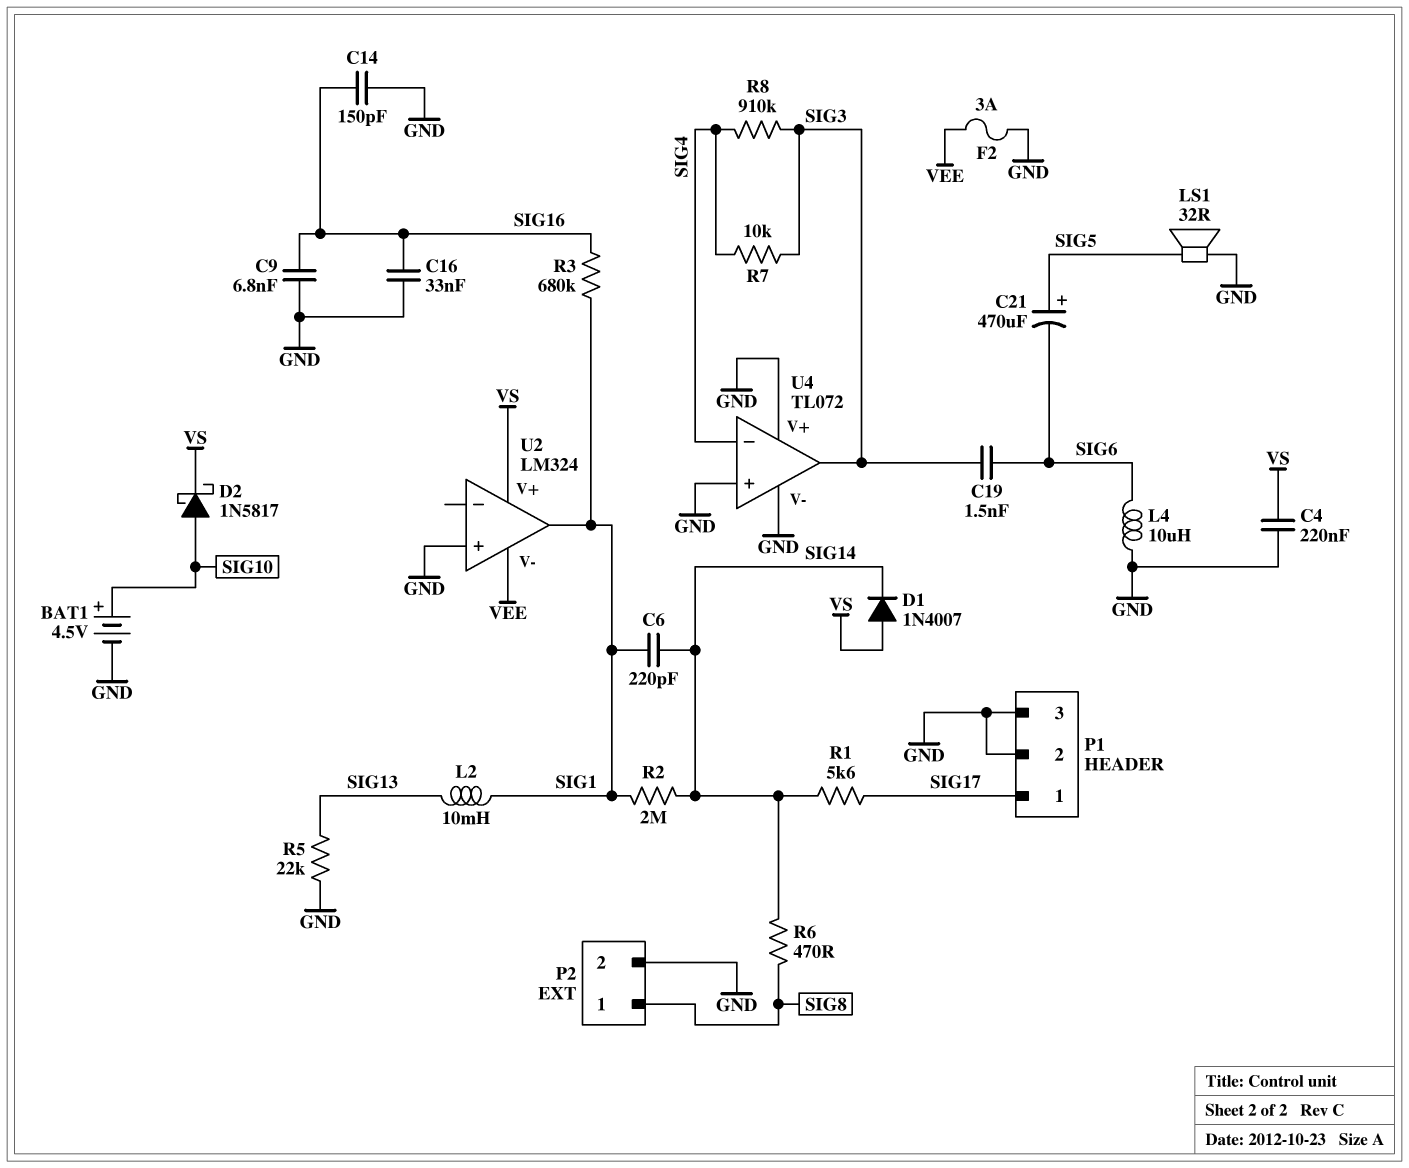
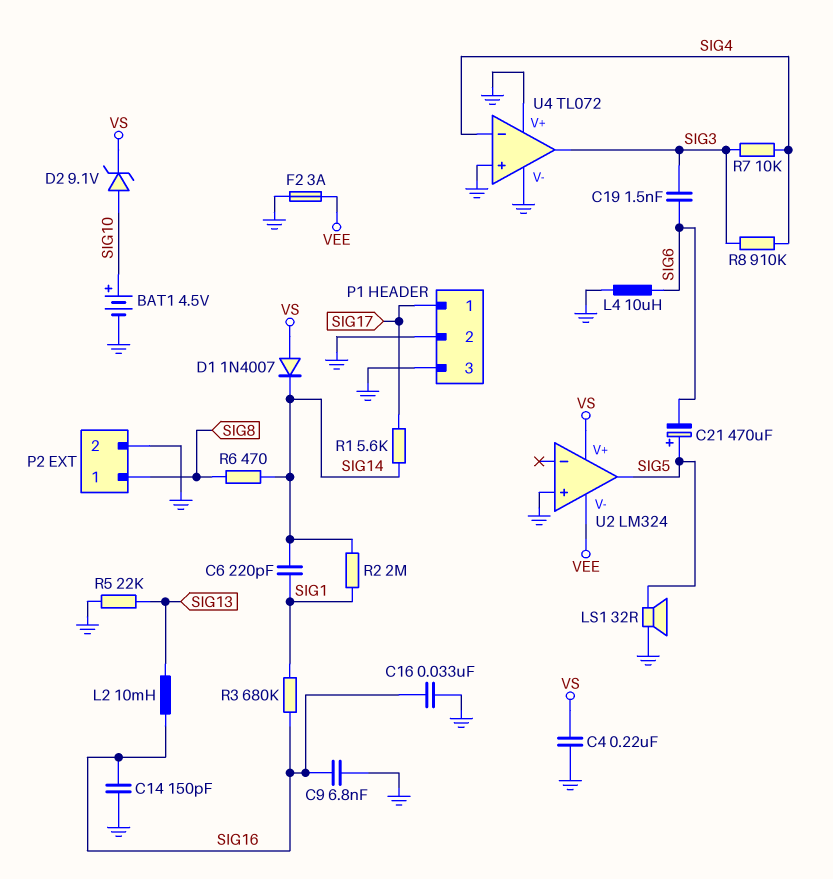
D2: schottky 1N5817 (A SIG10, K VS) -> zener 9.1V (A SIG10, K VS)
L2: 10mH (SIG1, SIG13) -> 10mH (SIG13, SIG16)
U2 pin out: SIG1 -> SIG5

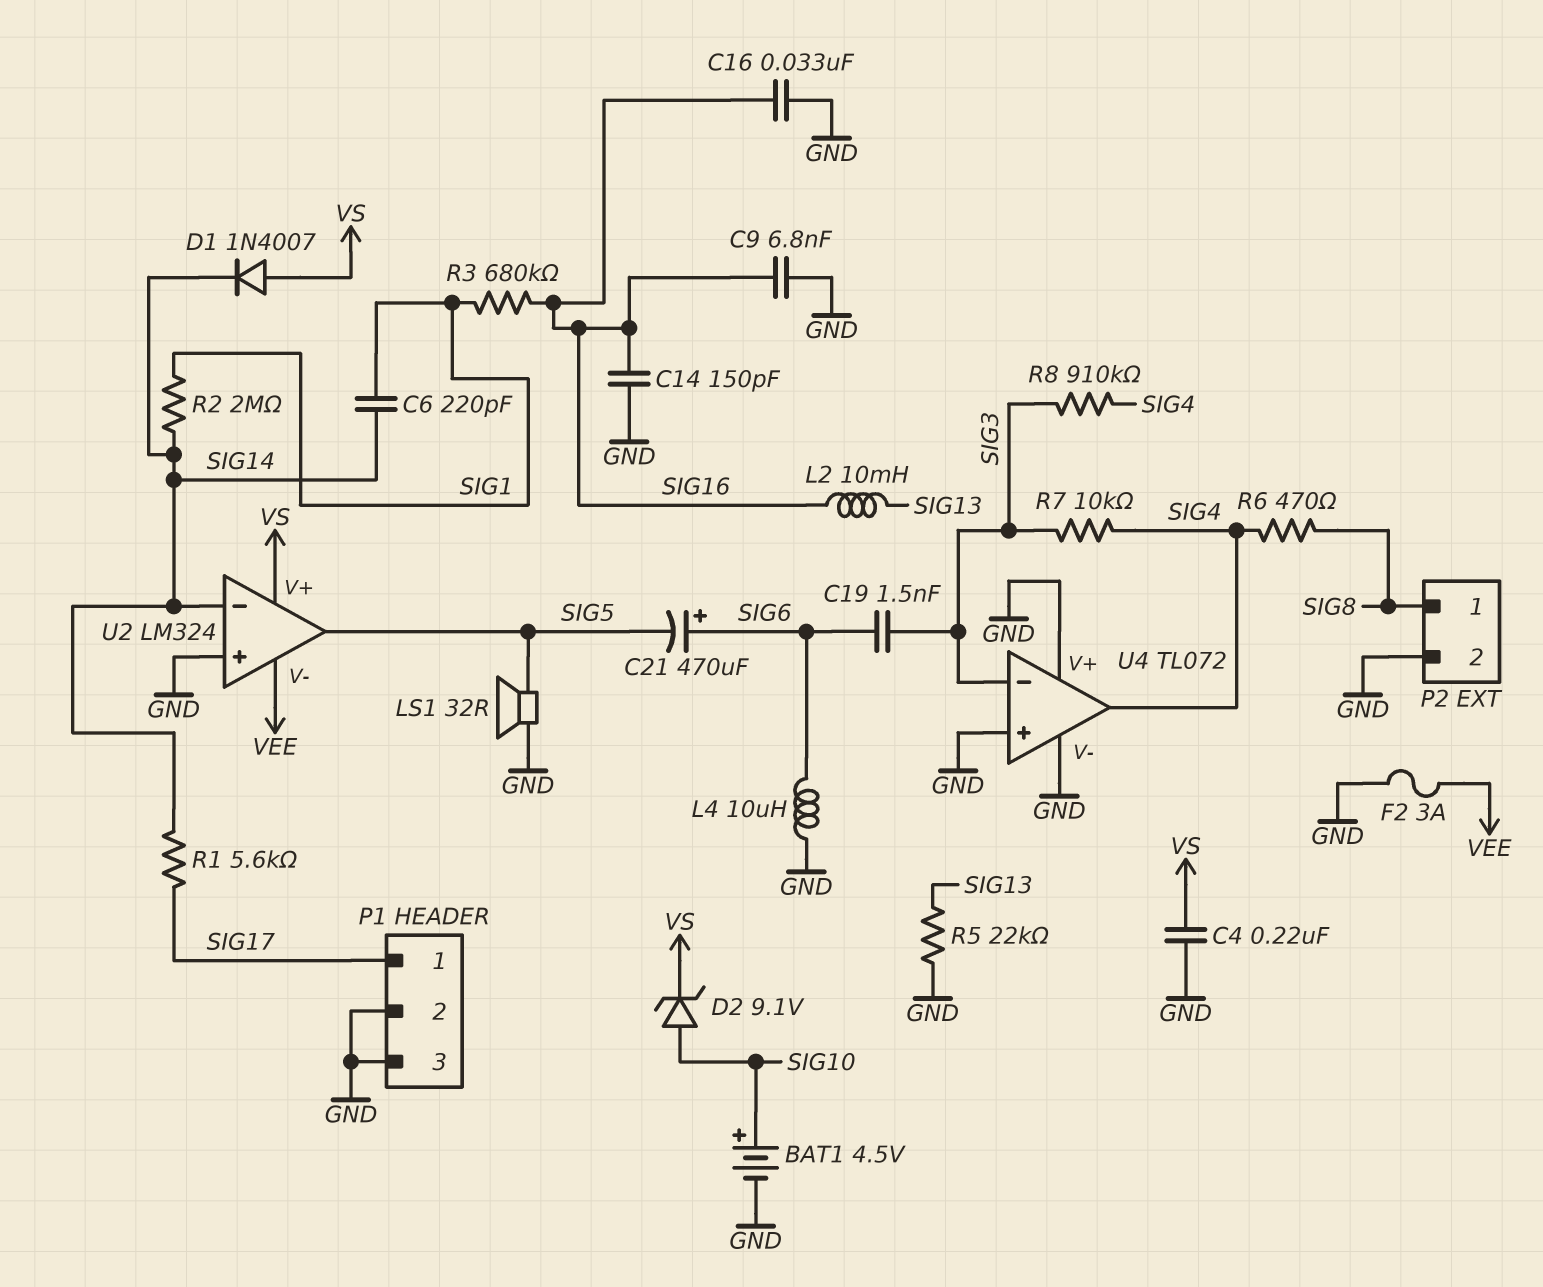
C21: 470uF (plus SIG5, minus SIG6) -> 470uF (plus SIG6, minus SIG5)
R6: 470 (SIG8, SIG14) -> 470 (SIG4, SIG8)
U2 pin in-: none -> SIG14
U4 pin in-: SIG4 -> SIG3
U4 pin out: SIG3 -> SIG4

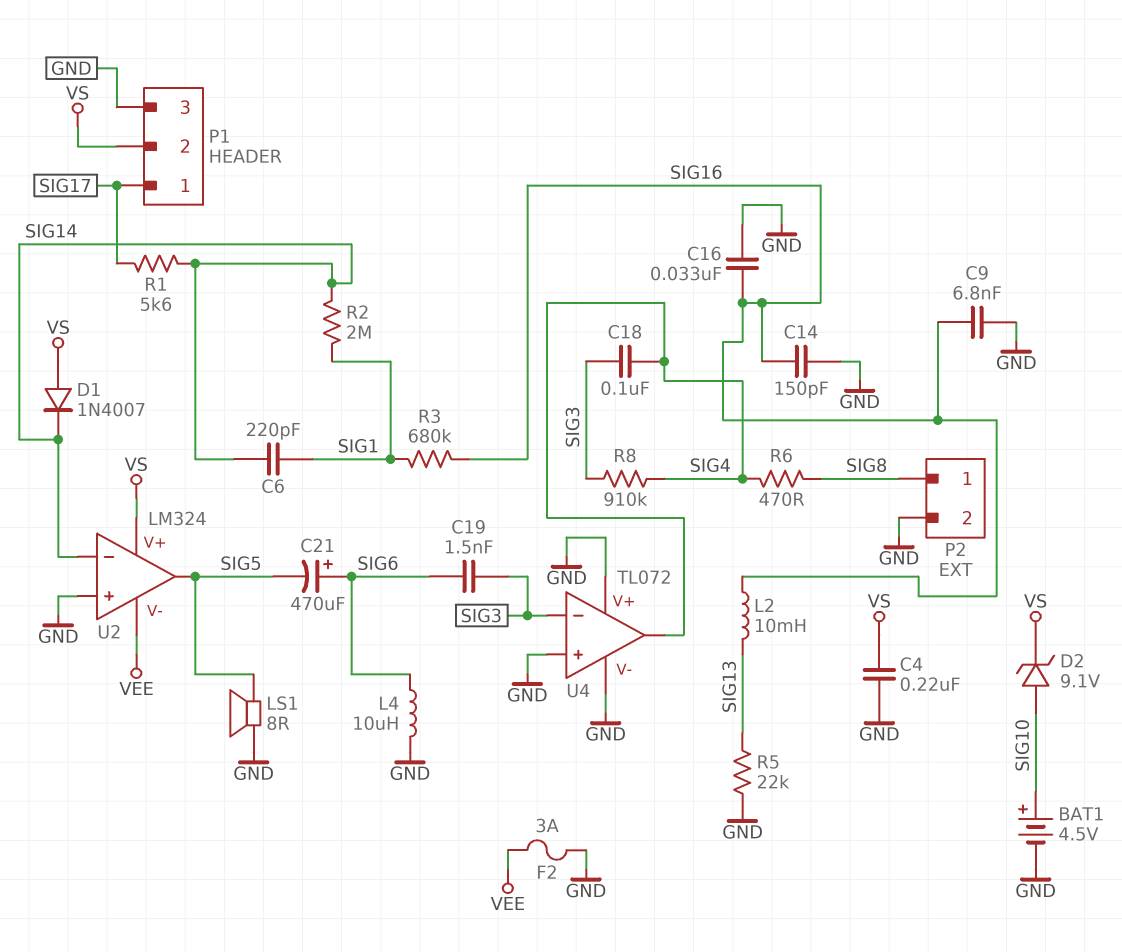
C18: none -> 100nF (SIG3, SIG4)
LS1: speaker 32R (GND, SIG5) -> speaker 8R (GND, SIG5)
P1 pin 2: GND -> VS
R7: 10k (SIG3, SIG4) -> none

